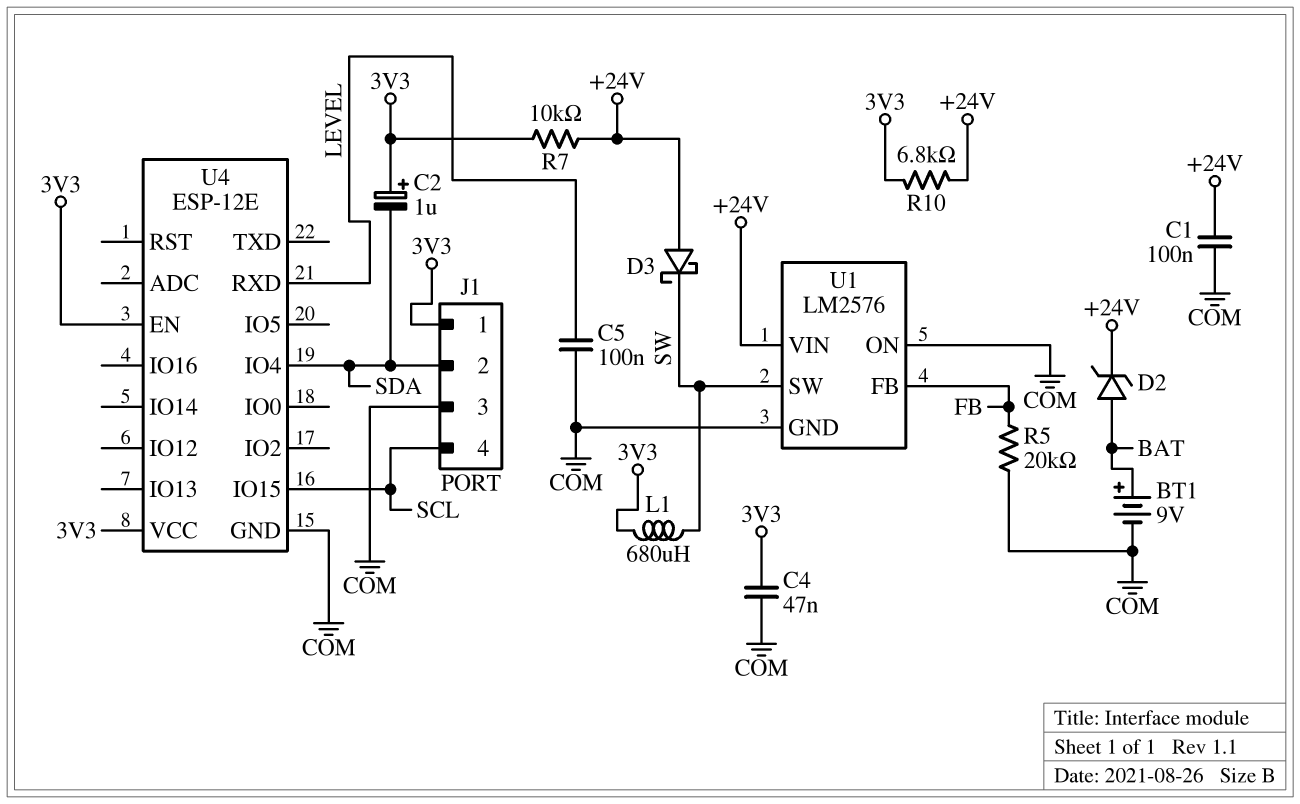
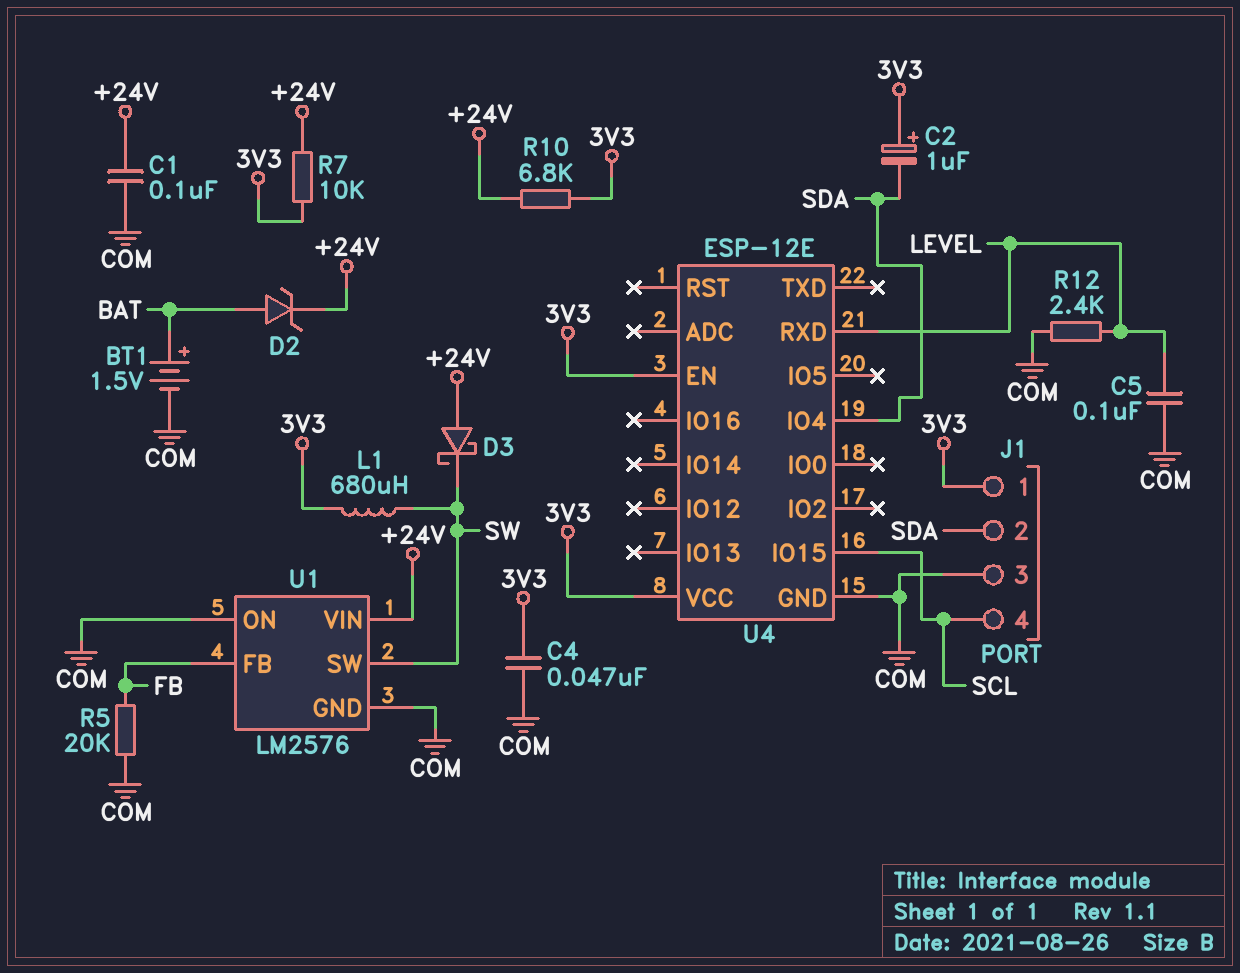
BT1: 9V (plus BAT, minus COM) -> 1.5V (plus BAT, minus COM)
R12: none -> 2.4k (COM, LEVEL)

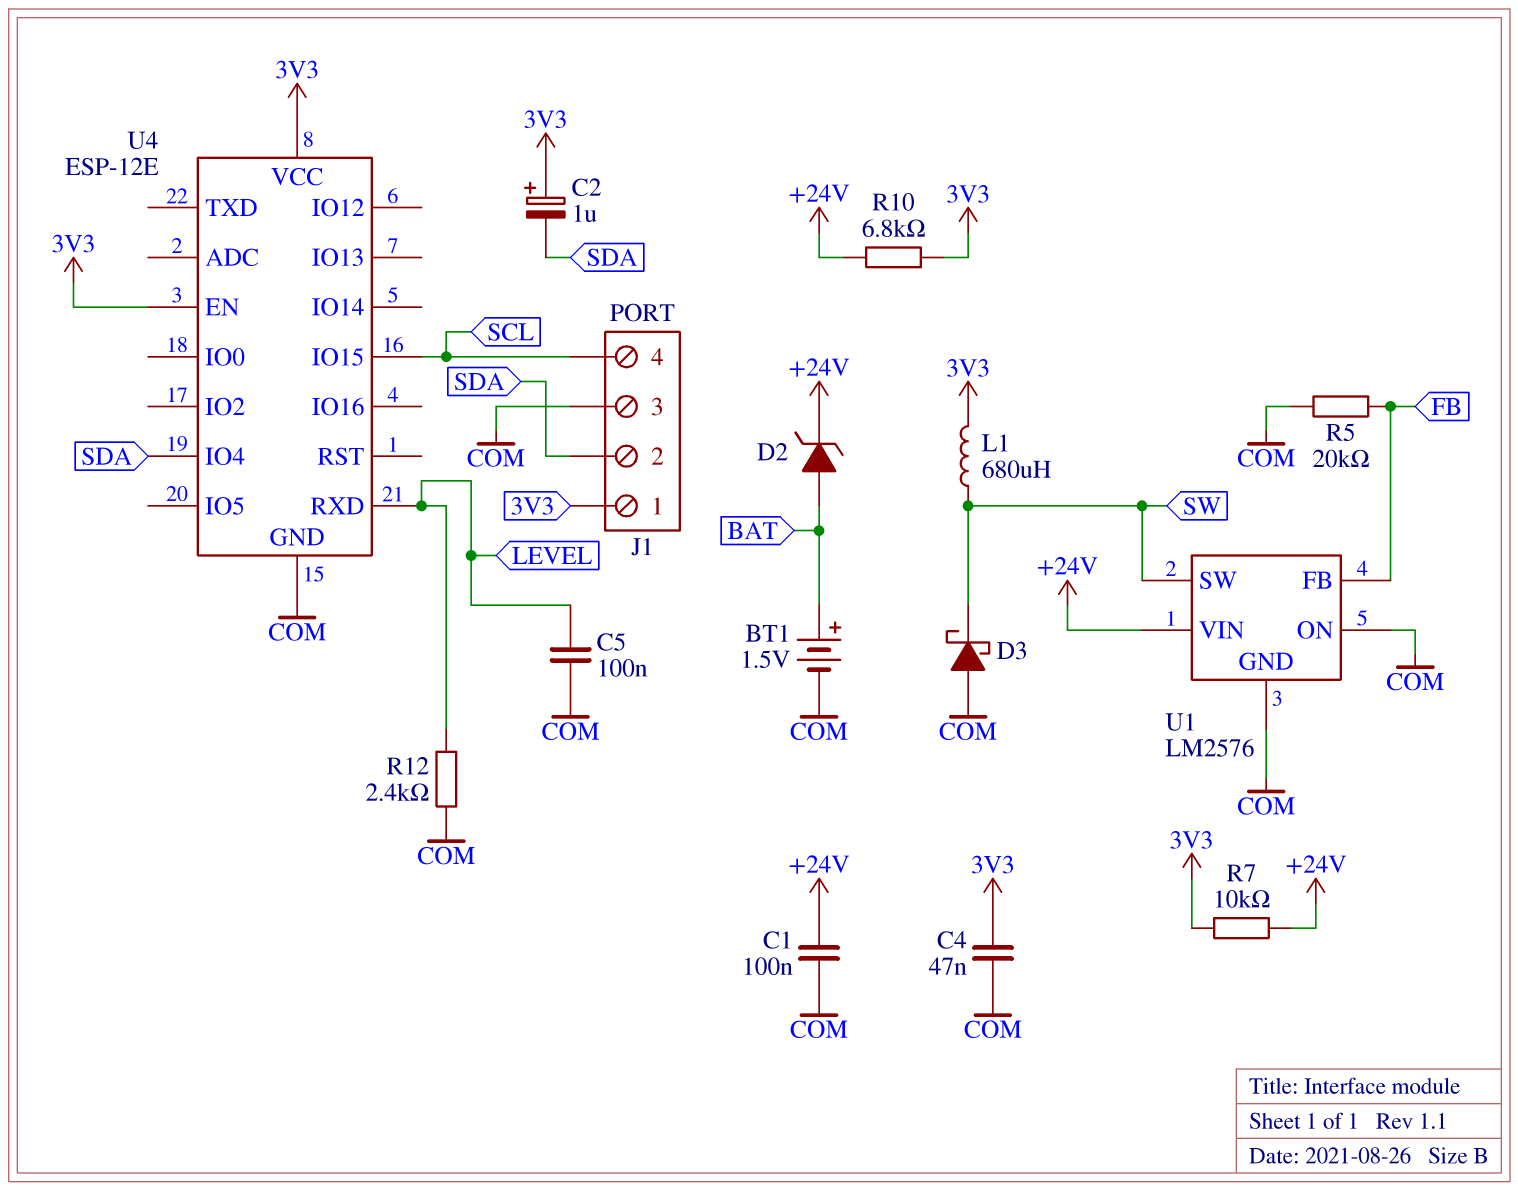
D3: schottky (A +24V, K SW) -> schottky (A COM, K SW)

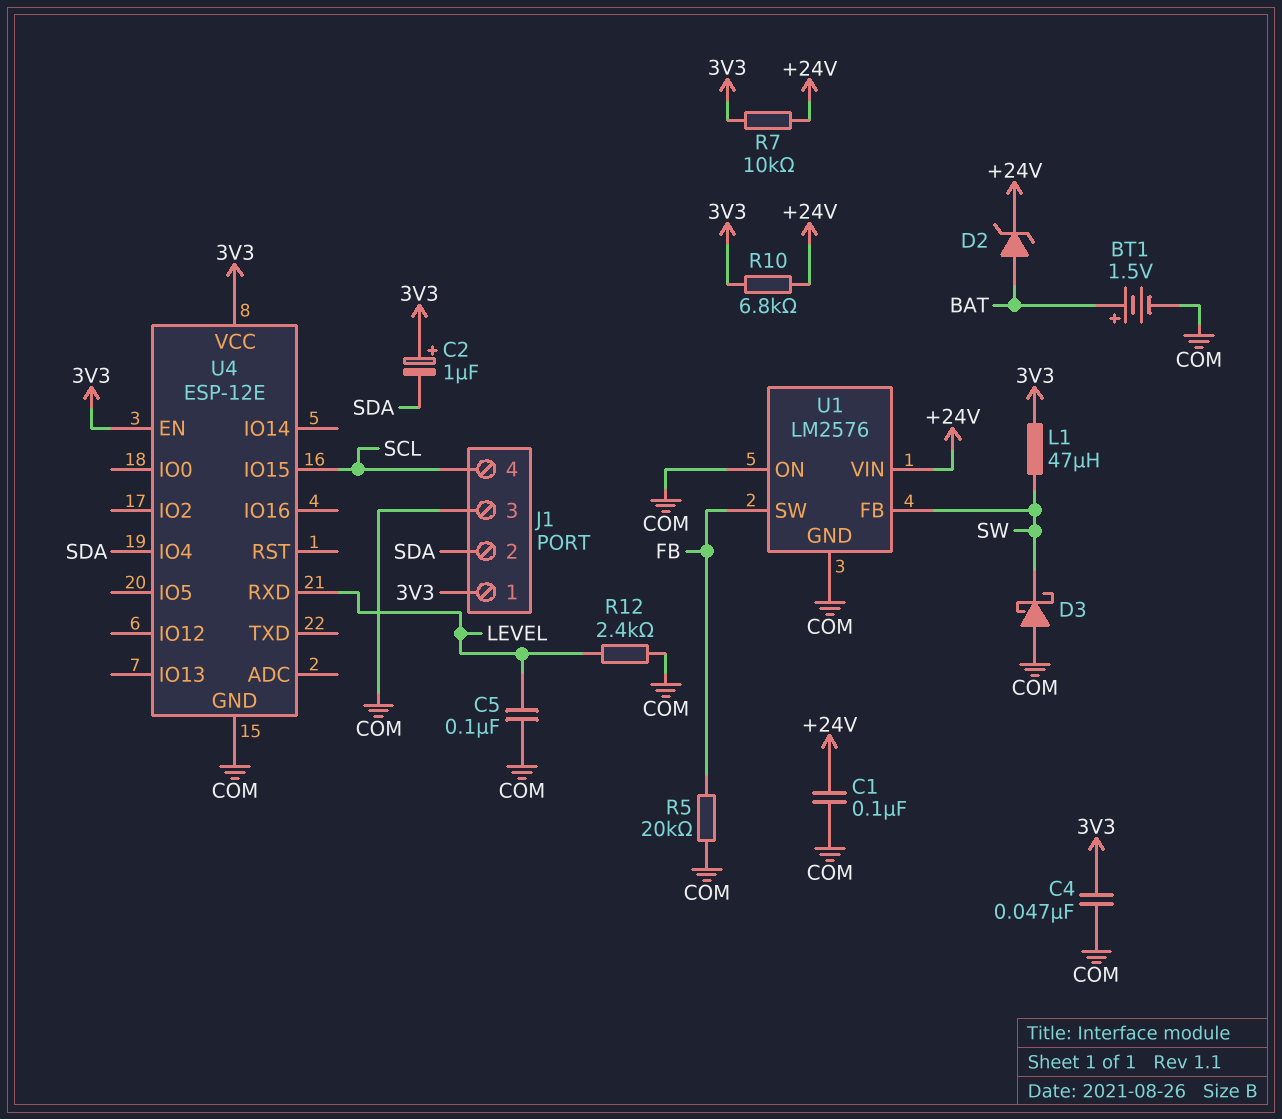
L1: 680uH (3V3, SW) -> 47uH (3V3, SW)
U1 pin FB: FB -> SW
U1 pin SW: SW -> FB

